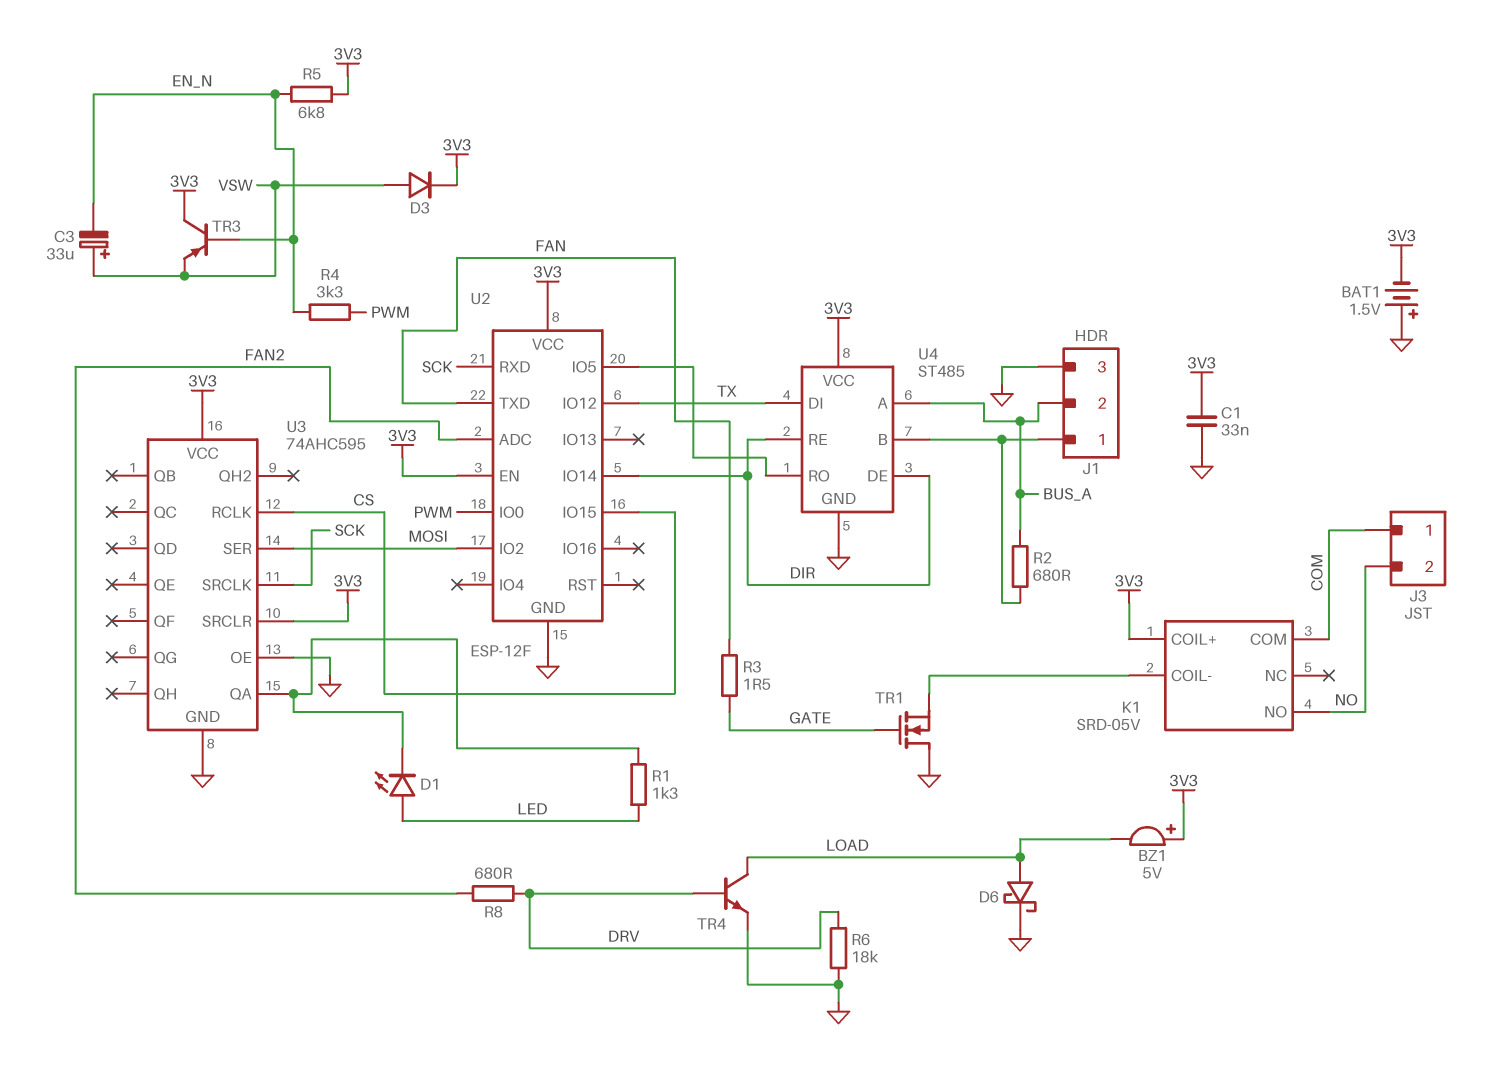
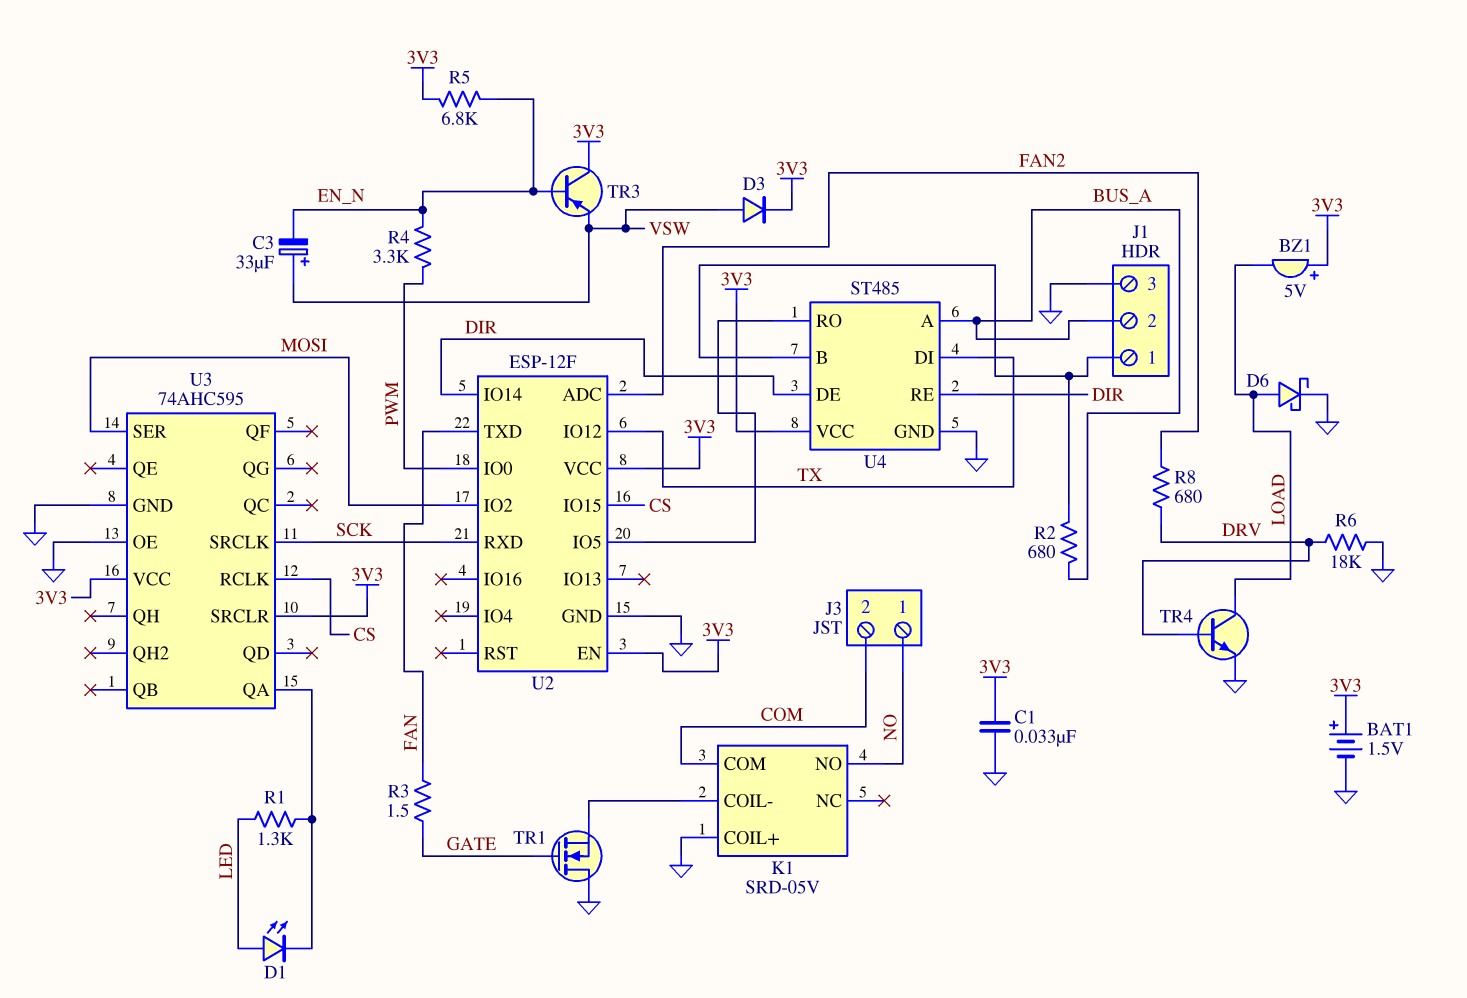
BAT1: 1.5V (plus GND, minus 3V3) -> 1.5V (plus 3V3, minus GND)
J3 pin 1: COM -> NO
J3 pin 2: NO -> COM
K1 pin COIL+: 3V3 -> GND

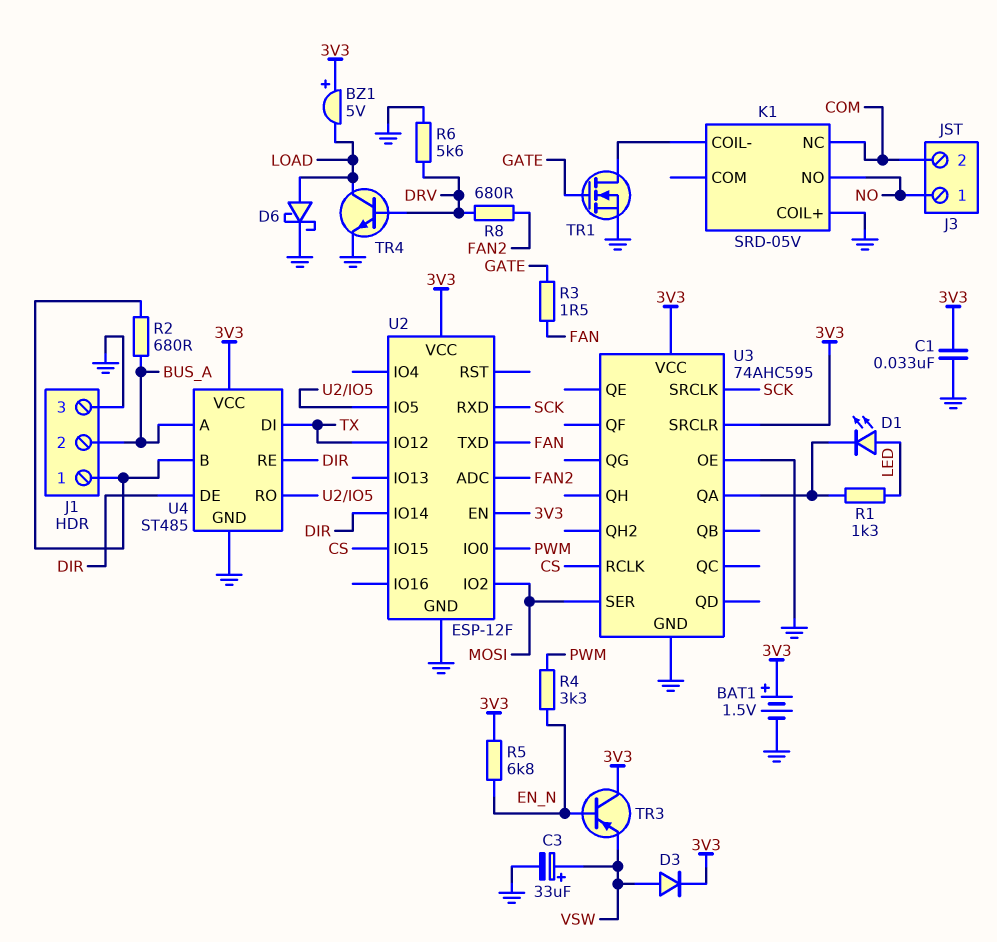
C3: 33uF (plus VSW, minus EN_N) -> 33uF (plus VSW, minus GND)
K1 pin COM: COM -> none
K1 pin NC: none -> COM
R6: 18k (DRV, GND) -> 5.6k (DRV, GND)
TR1: NMOS (G GATE, D GND, S K1/COIL-) -> NMOS (G GATE, D K1/COIL-, S GND)

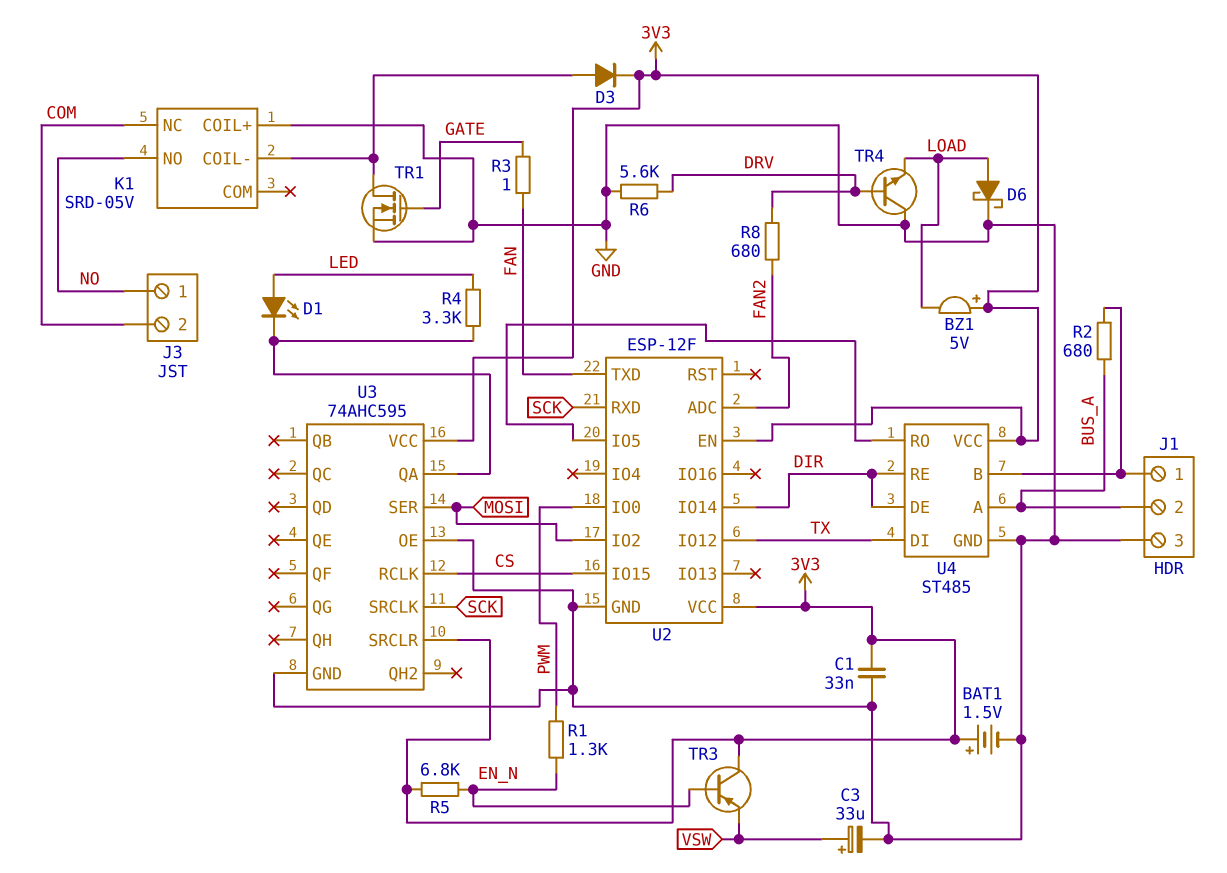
D3: diode (A VSW, K 3V3) -> diode (A K1/COIL-, K 3V3)
R1: 1.3k (LED, U3/QA) -> 1.3k (EN_N, PWM)
R3: 1.5 (FAN, GATE) -> 1 (FAN, GATE)
R4: 3.3k (EN_N, PWM) -> 3.3k (LED, U3/QA)
TR4: NPN (B DRV, C LOAD, E GND) -> NPN (B DRV, C GND, E LOAD)

